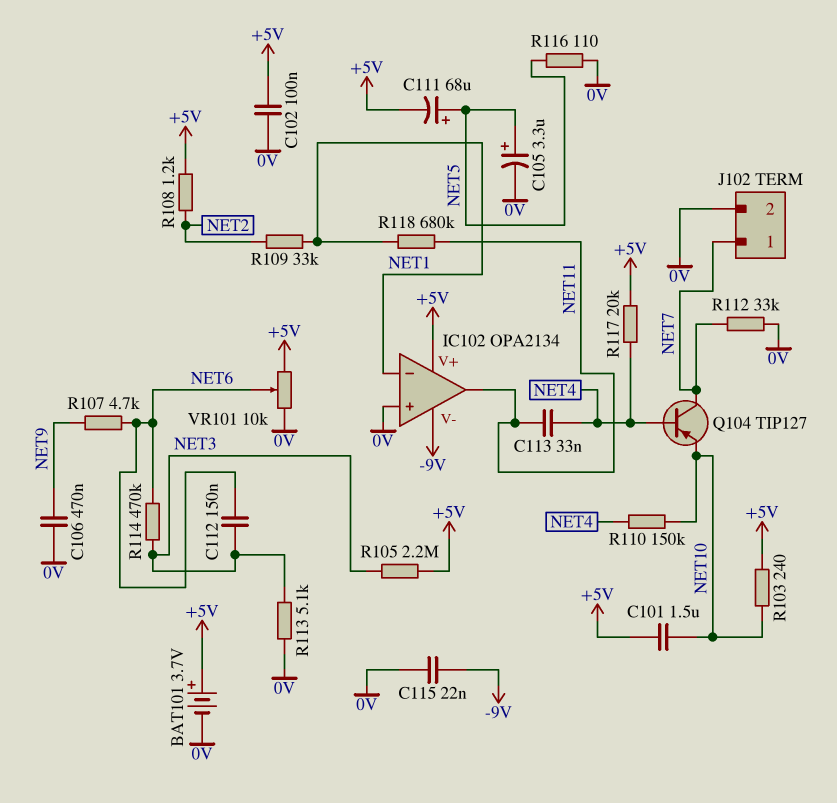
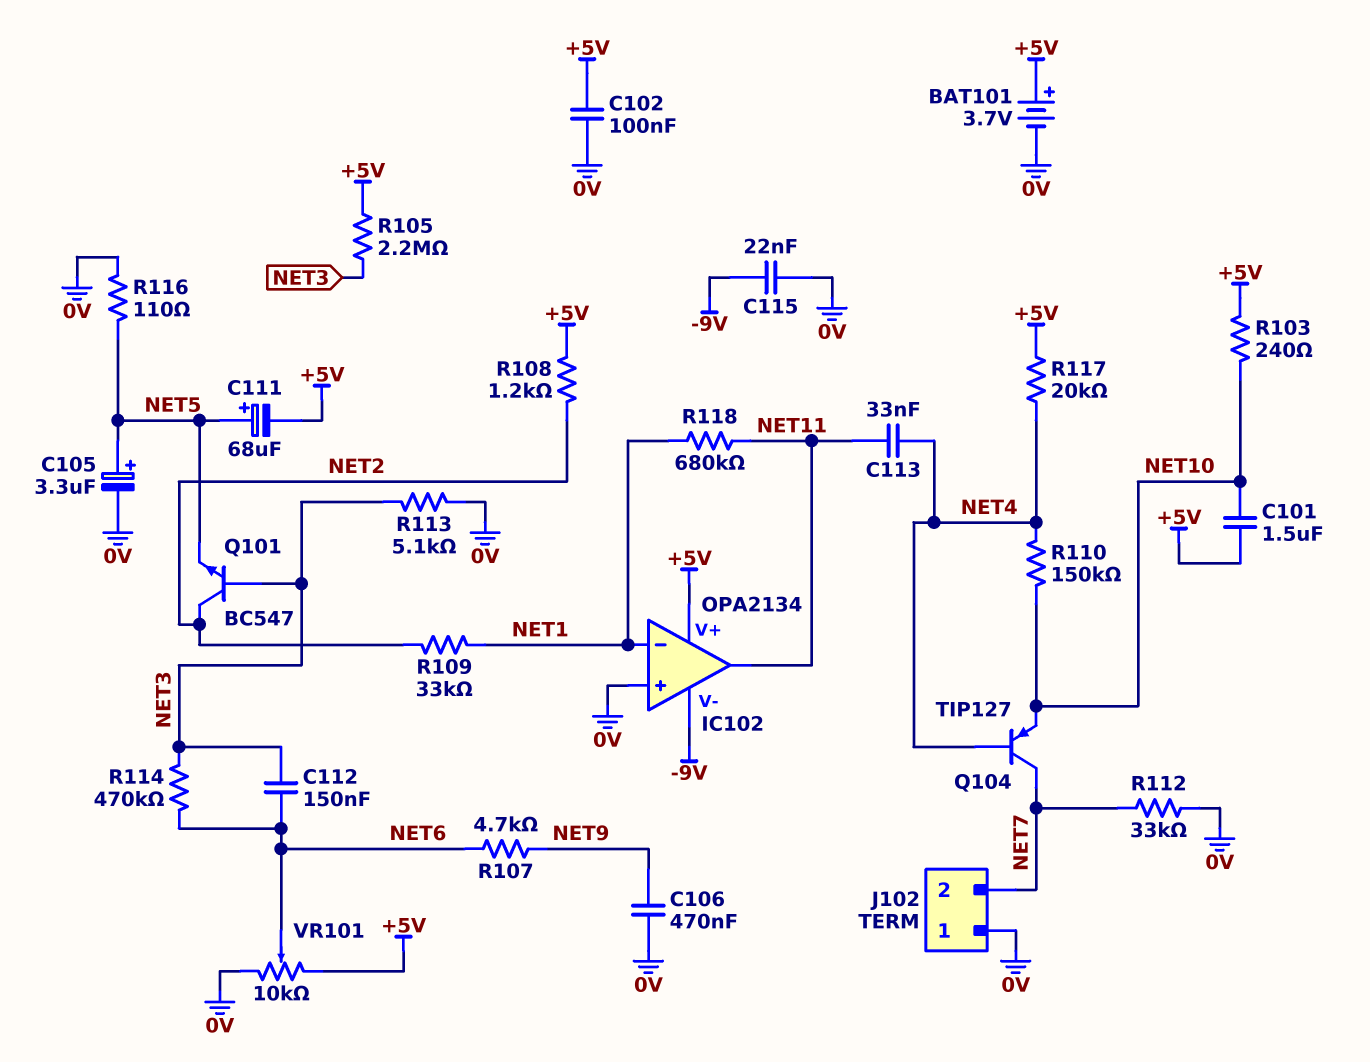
J102 pin 1: NET7 -> 0V
J102 pin 2: 0V -> NET7
Q101: none -> NPN BC547 (B NET3, C NET2, E NET5)

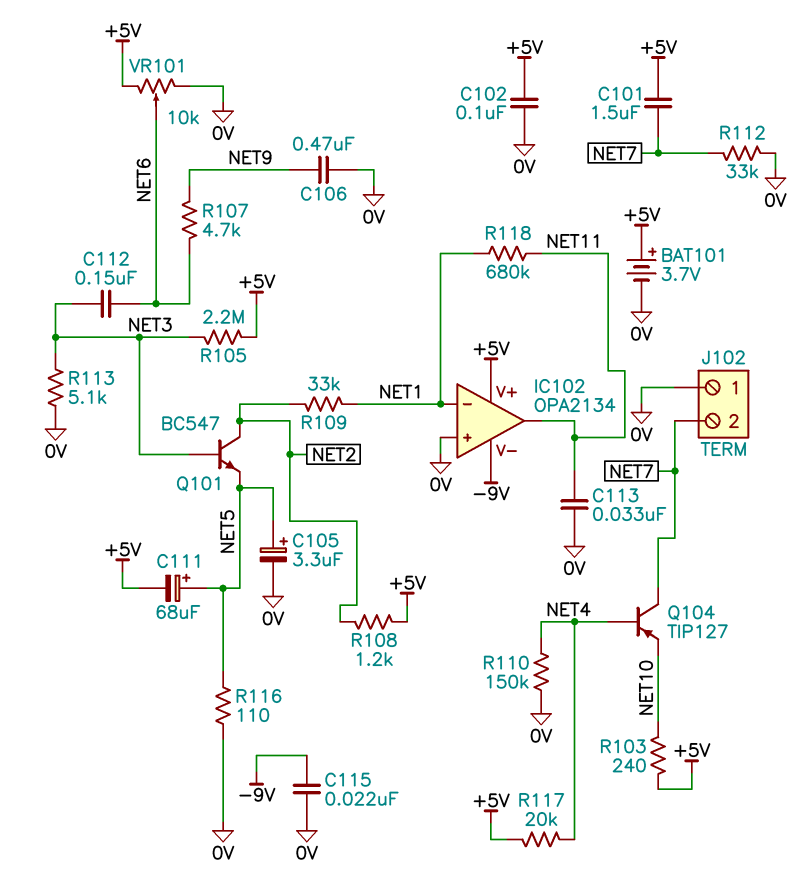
C101: 1.5uF (+5V, NET10) -> 1.5uF (+5V, NET7)
C113: 33nF (NET4, NET11) -> 33nF (0V, NET11)
R110: 150k (NET4, NET10) -> 150k (0V, NET4)
R114: 470k (NET3, NET6) -> none

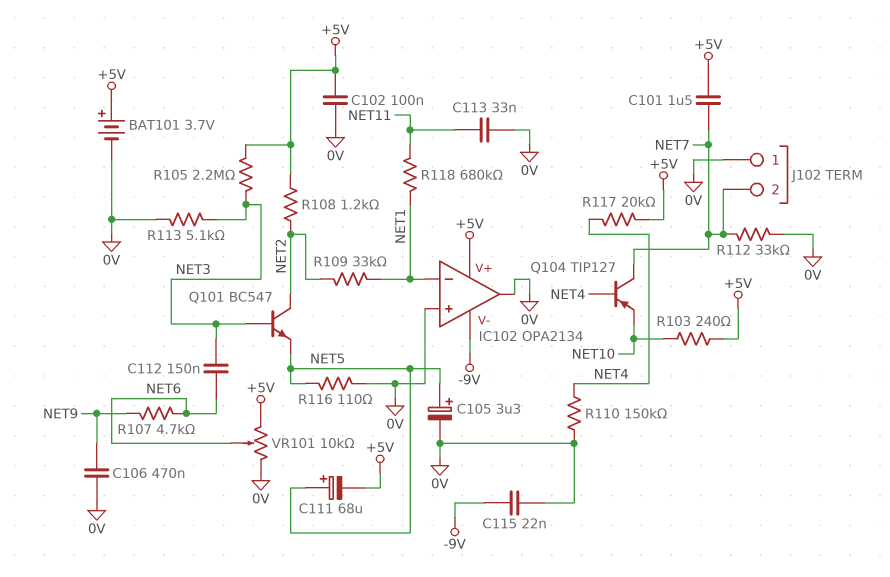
IC102 pin out: NET11 -> 0V

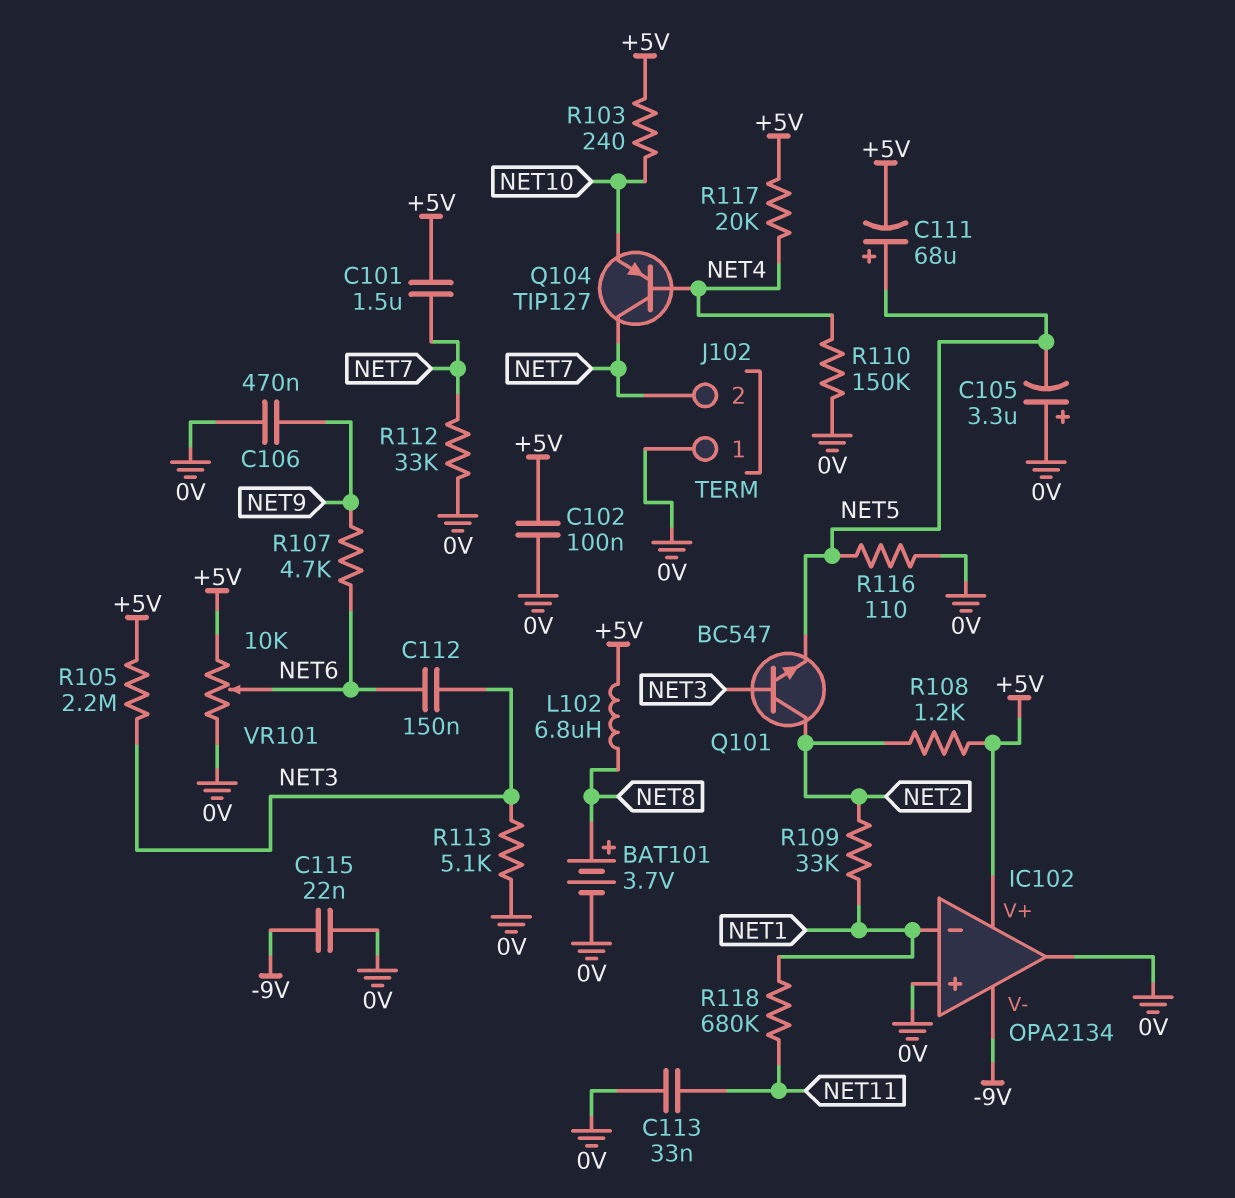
BAT101: 3.7V (plus +5V, minus 0V) -> 3.7V (plus NET8, minus 0V)
C105: 3.3uF (plus NET5, minus 0V) -> 3.3uF (plus 0V, minus NET5)
L102: none -> 6.8uH (+5V, NET8)

